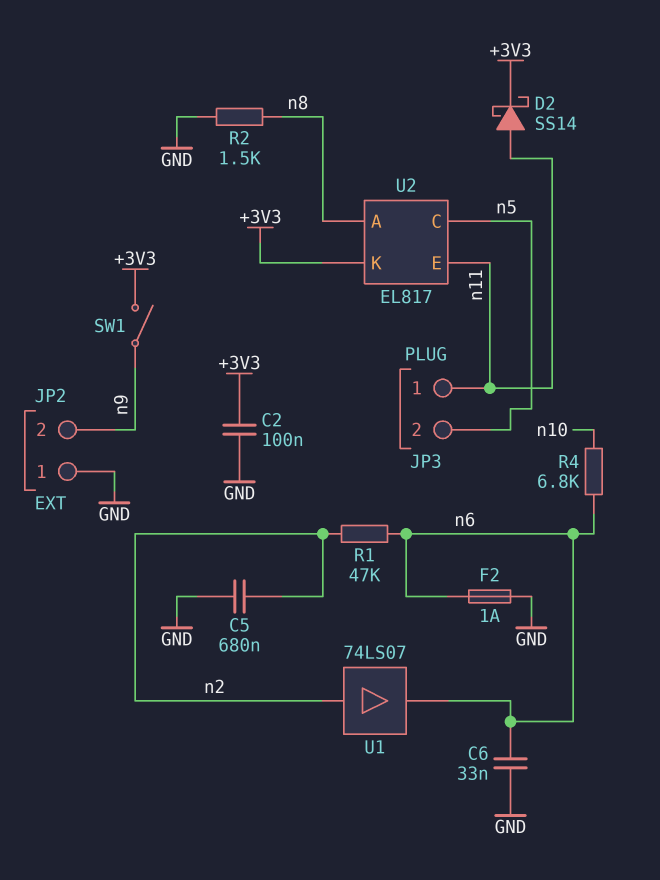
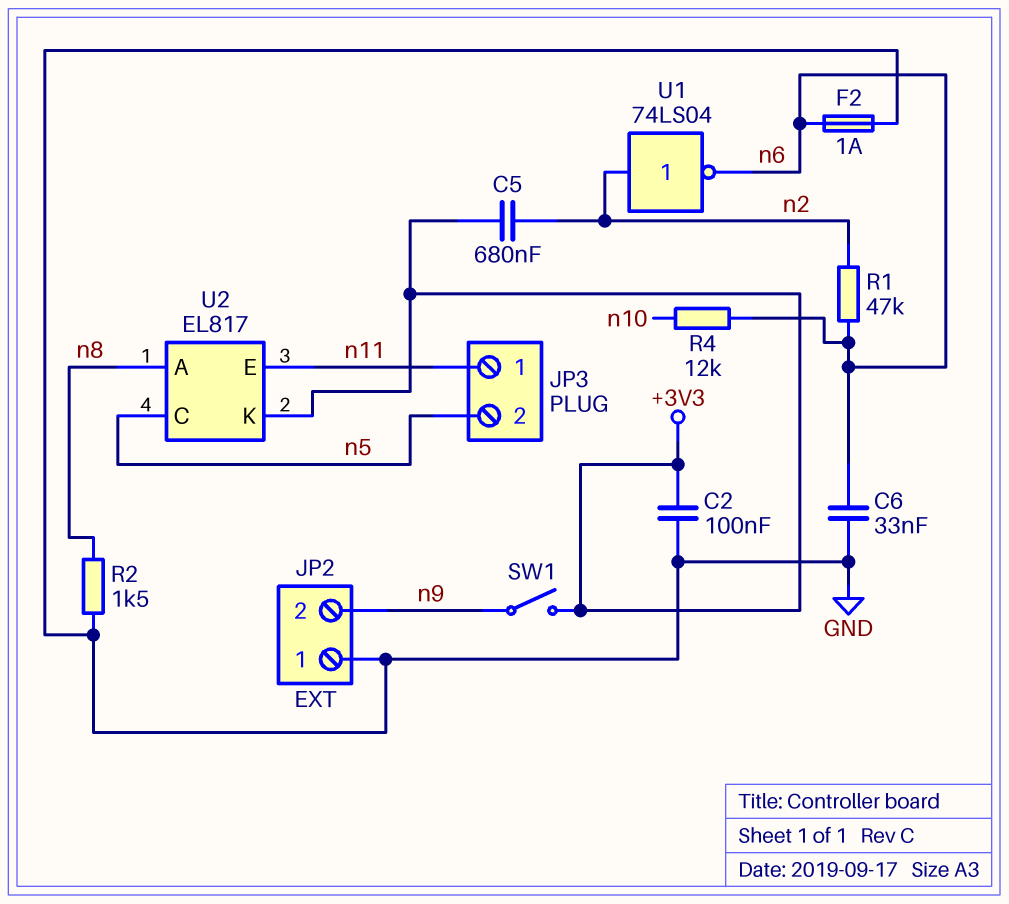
C5: 680nF (GND, n2) -> 680nF (+3V3, n2)
D2: schottky SS14 (A n11, K +3V3) -> none
R4: 6.8k (n6, n10) -> 12k (n6, n10)
U1: buffer 74LS07 (in n2, out n6) -> NOT 74LS04 (in n2, out n6)

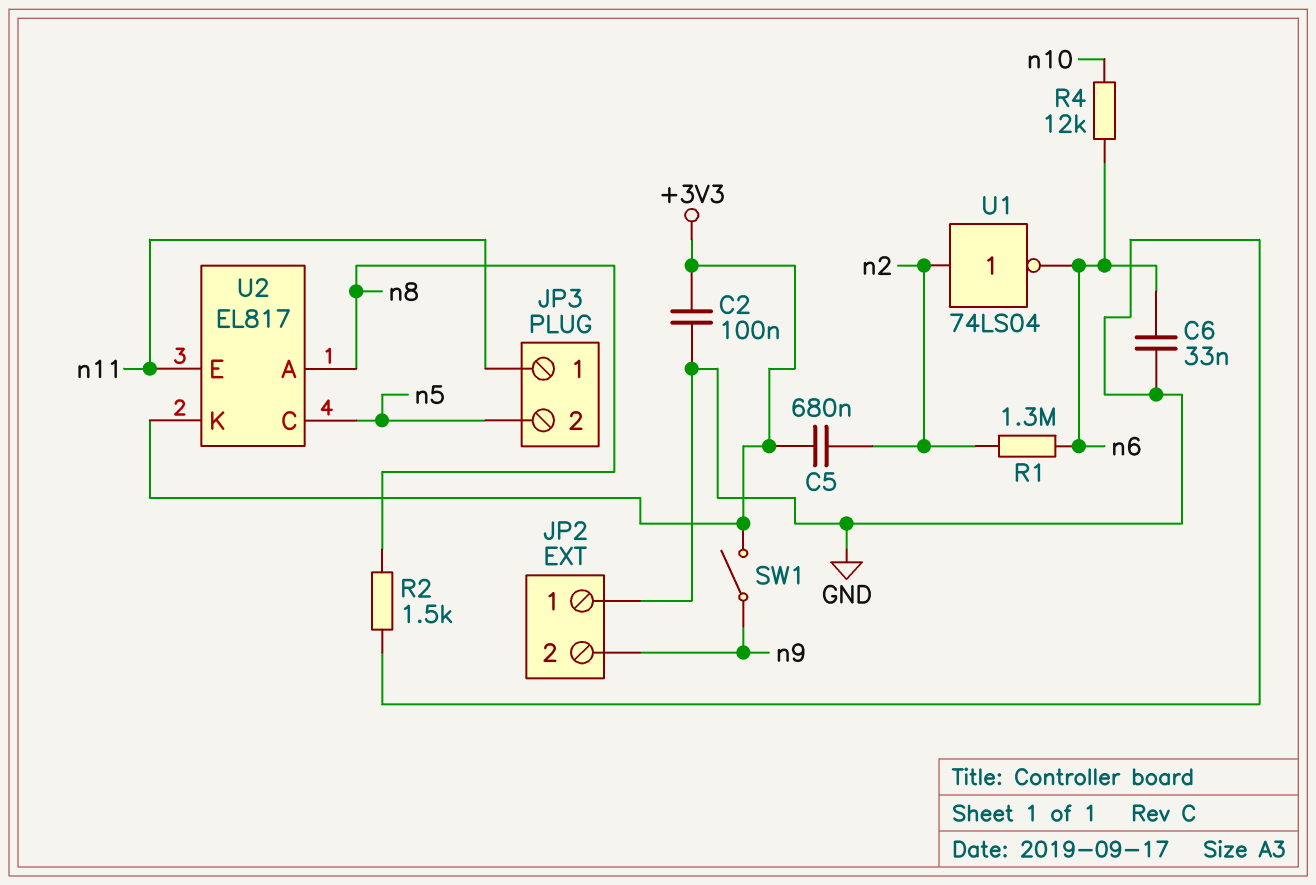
F2: 1A (GND, n6) -> none
R1: 47k (n2, n6) -> 1.3M (n2, n6)

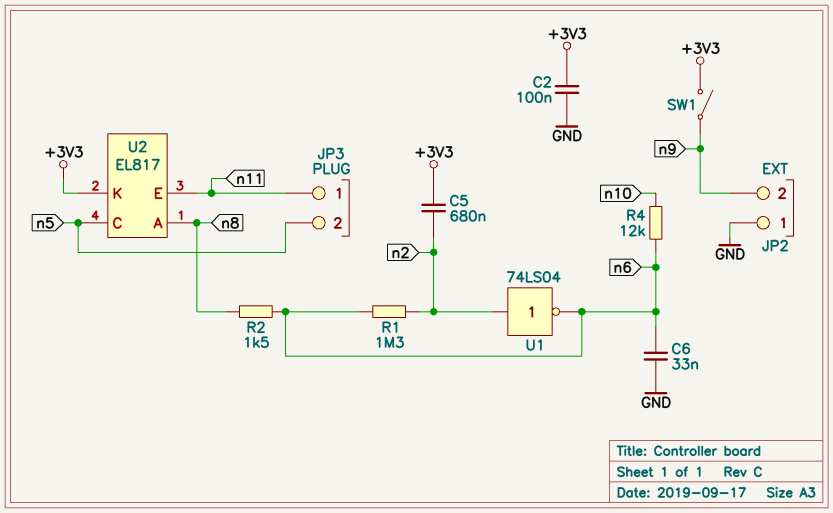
R2: 1.5k (GND, n8) -> 1.5k (n6, n8)

